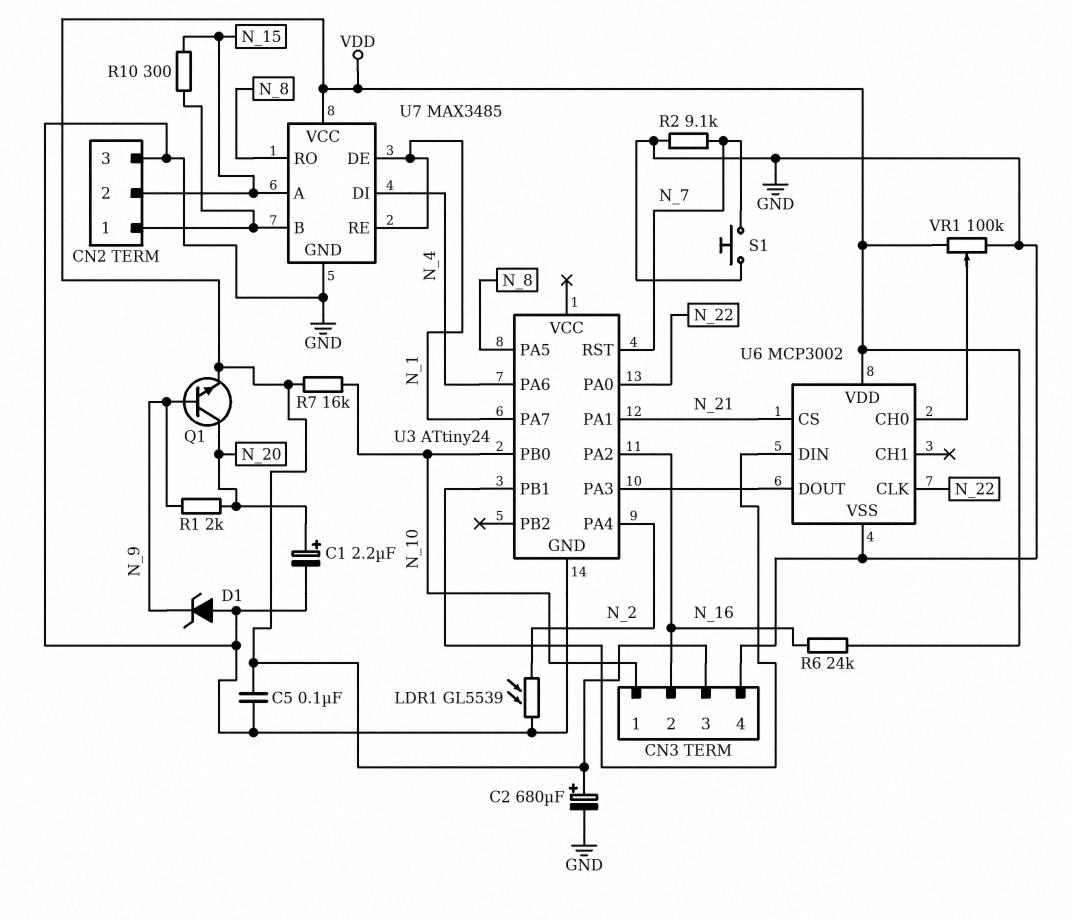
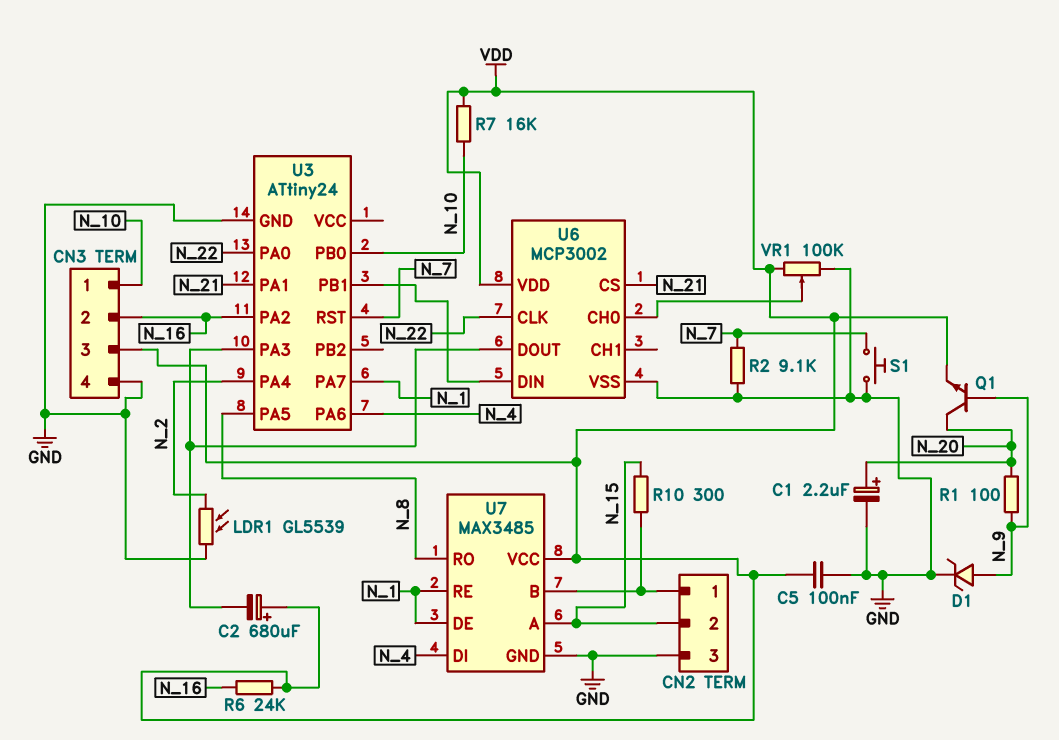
C2: 680uF (plus VDD, minus GND) -> 680uF (plus VDD, minus U3/PA3)
D1: zener (A GND, K N_9) -> zener (A N_9, K GND)
R1: 2k (N_9, N_20) -> 100 (N_9, N_20)

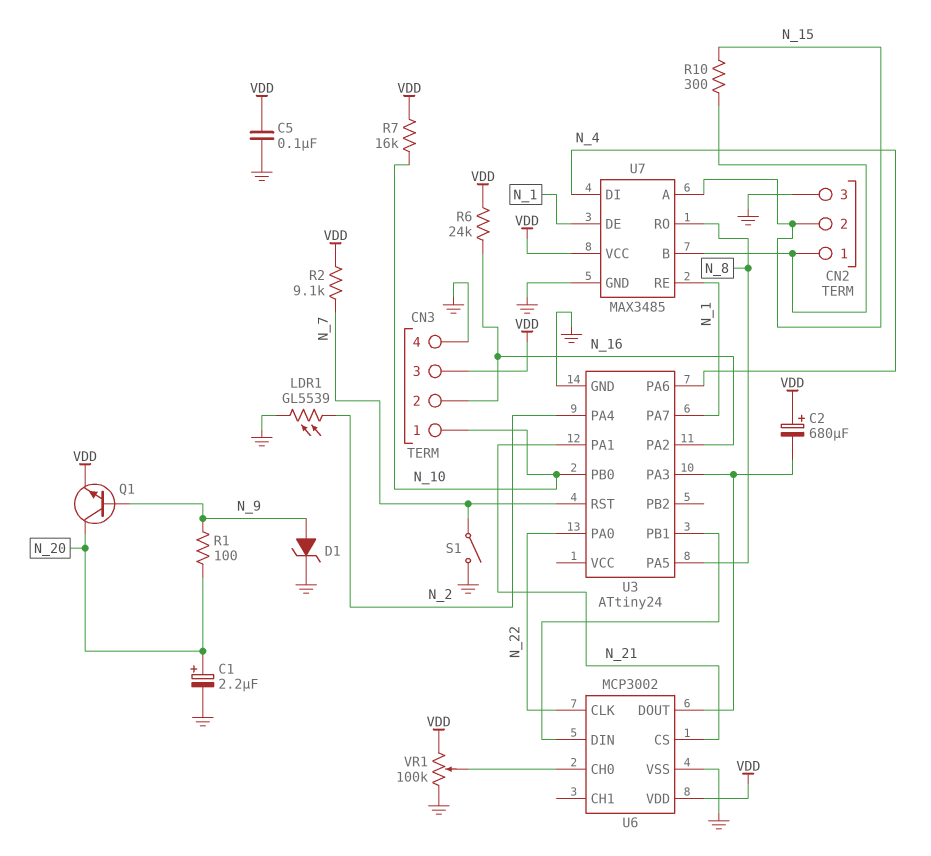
R2: 9.1k (GND, N_7) -> 9.1k (N_7, VDD)
S1: button (GND, N_7) -> switch (GND, N_7)

